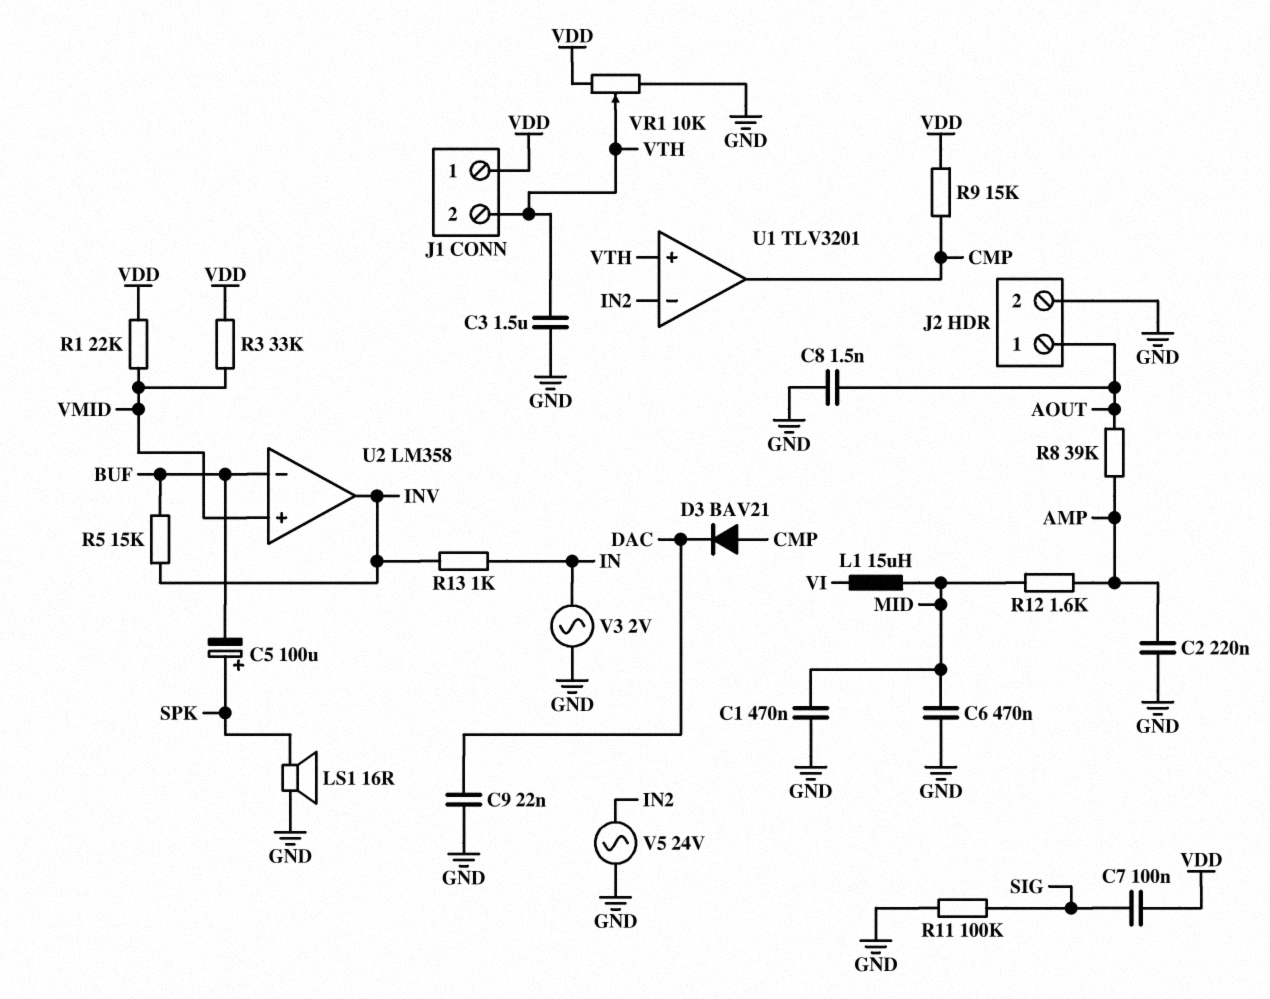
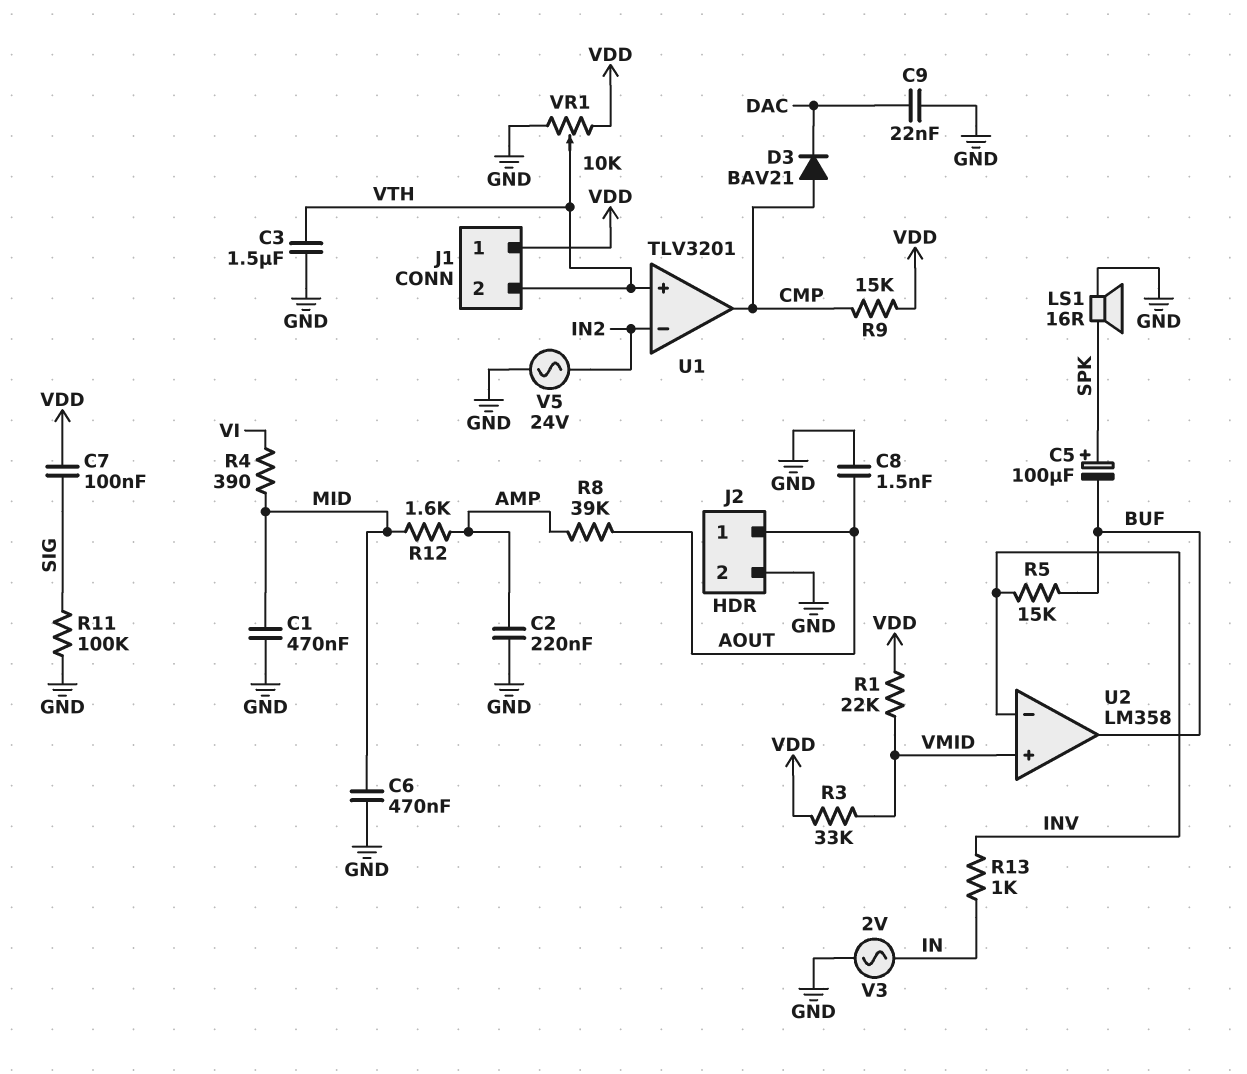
L1: 15uH (MID, VI) -> none
R4: none -> 390 (MID, VI)
U2 pin in-: BUF -> INV
U2 pin out: INV -> BUF

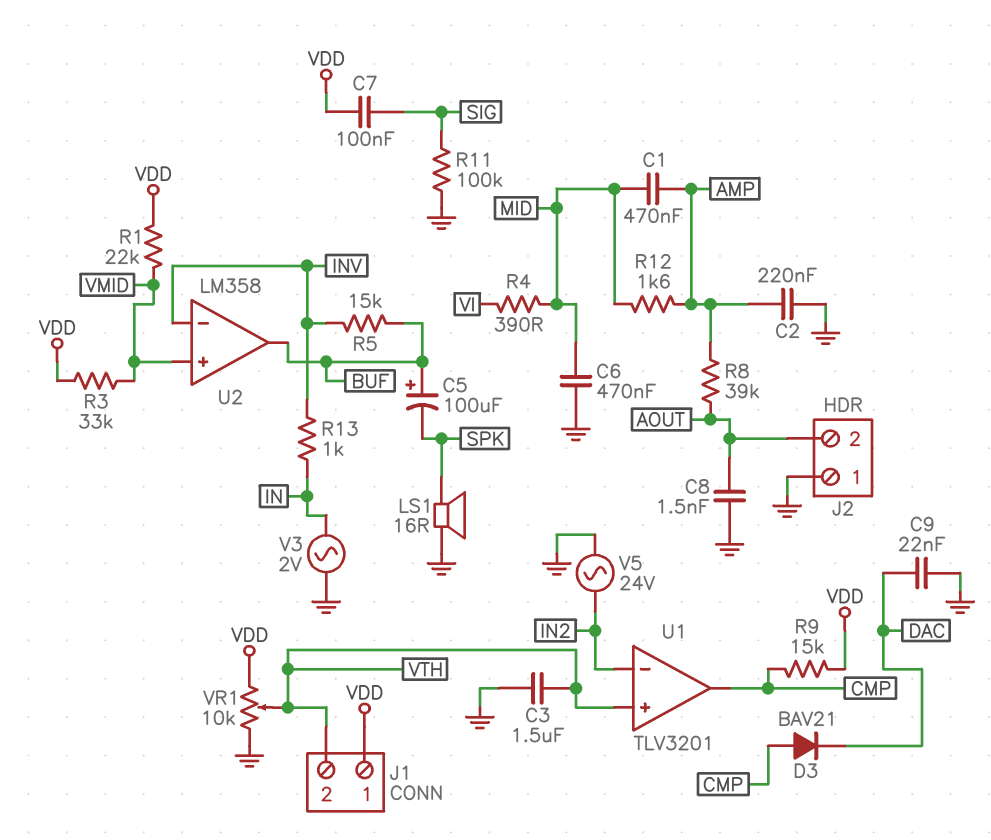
C1: 470nF (GND, MID) -> 470nF (AMP, MID)
C5: 100uF (plus SPK, minus BUF) -> 100uF (plus BUF, minus SPK)
J2 pin 1: AOUT -> GND
J2 pin 2: GND -> AOUT

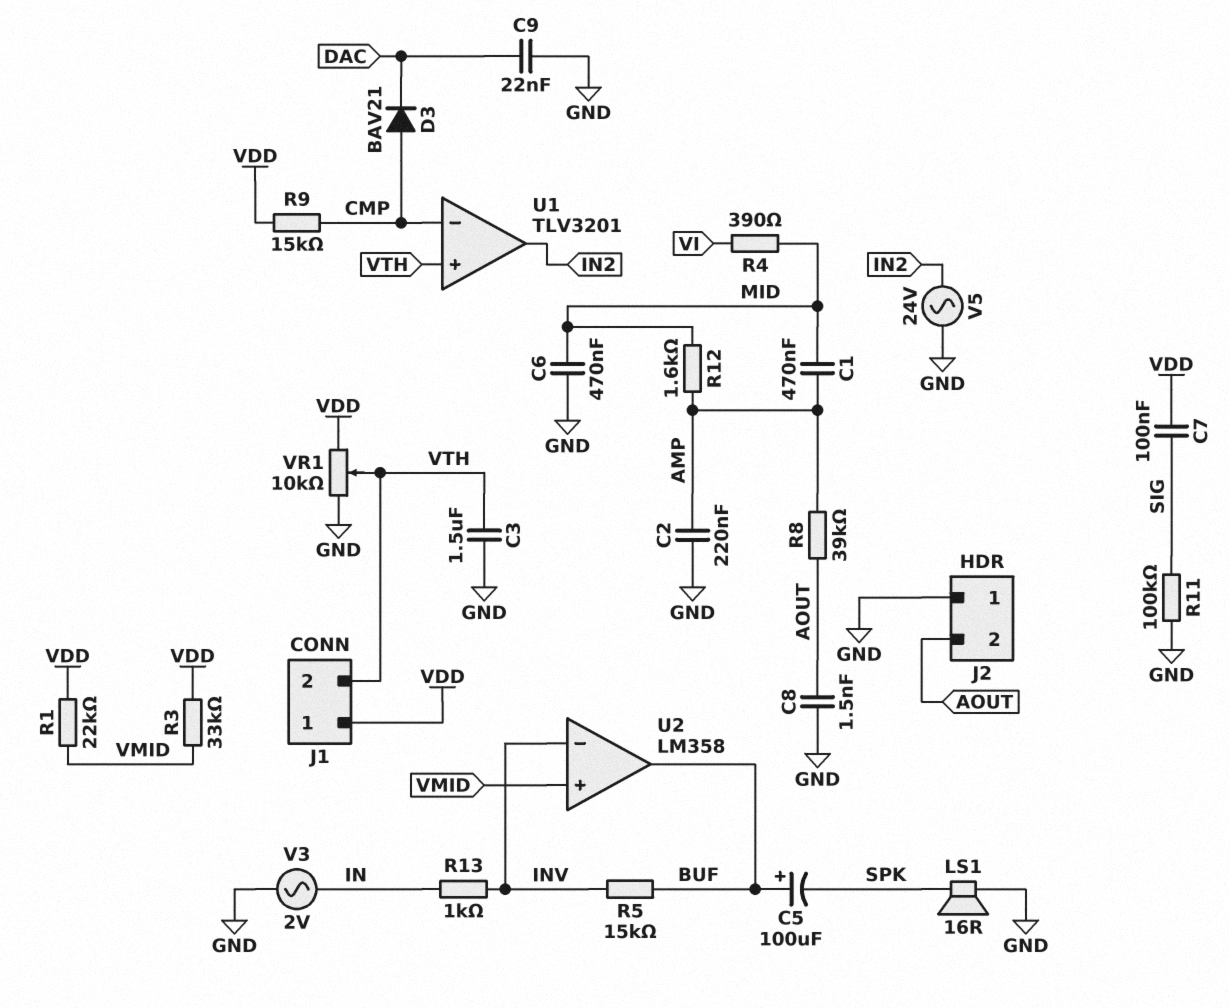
U1 pin in-: IN2 -> CMP
U1 pin out: CMP -> IN2

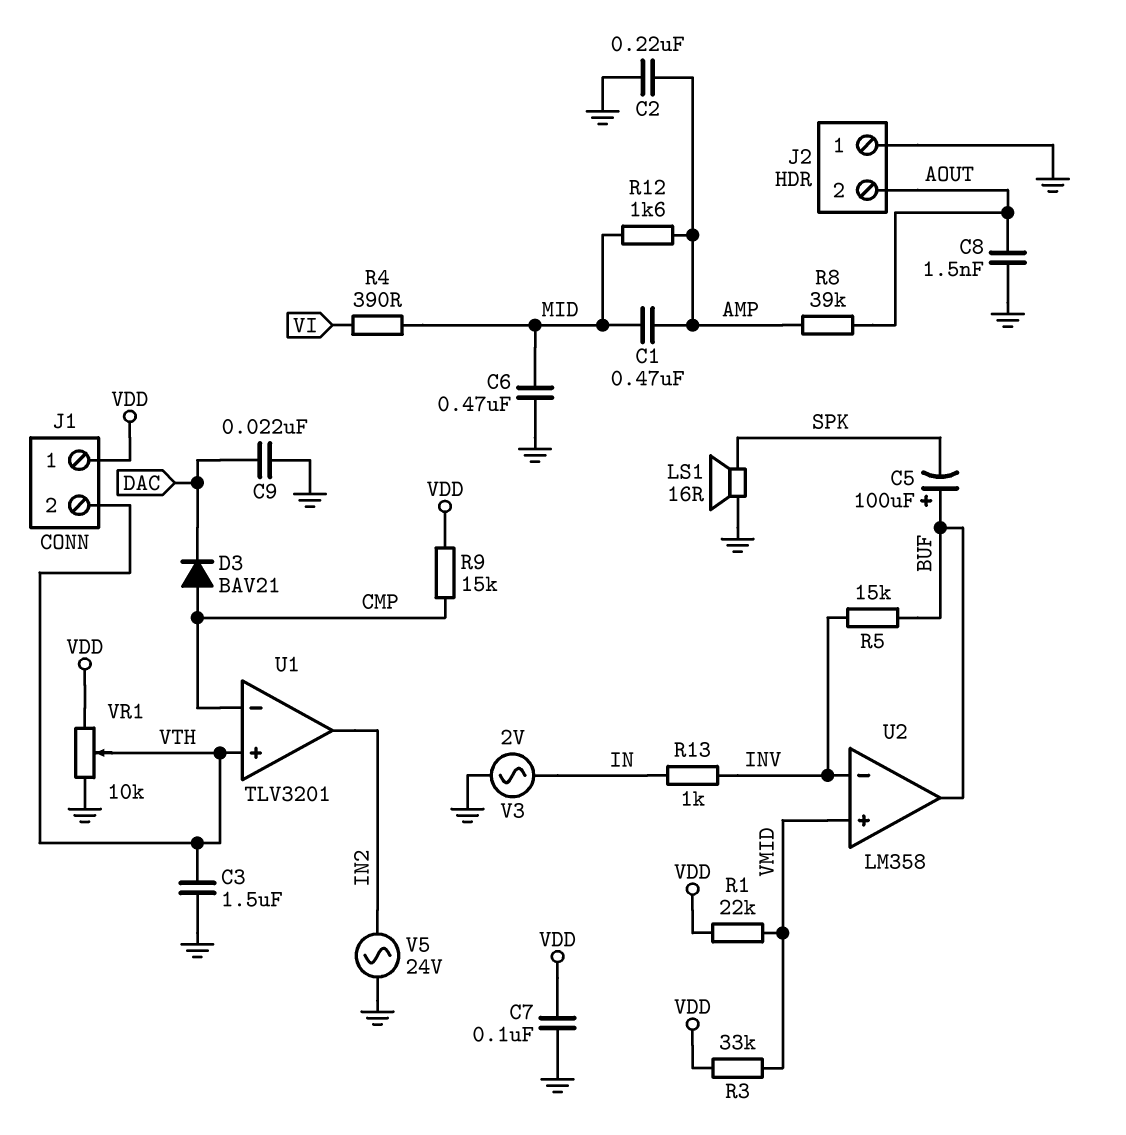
C7: 100nF (SIG, VDD) -> 100nF (GND, VDD)
R11: 100k (GND, SIG) -> none

